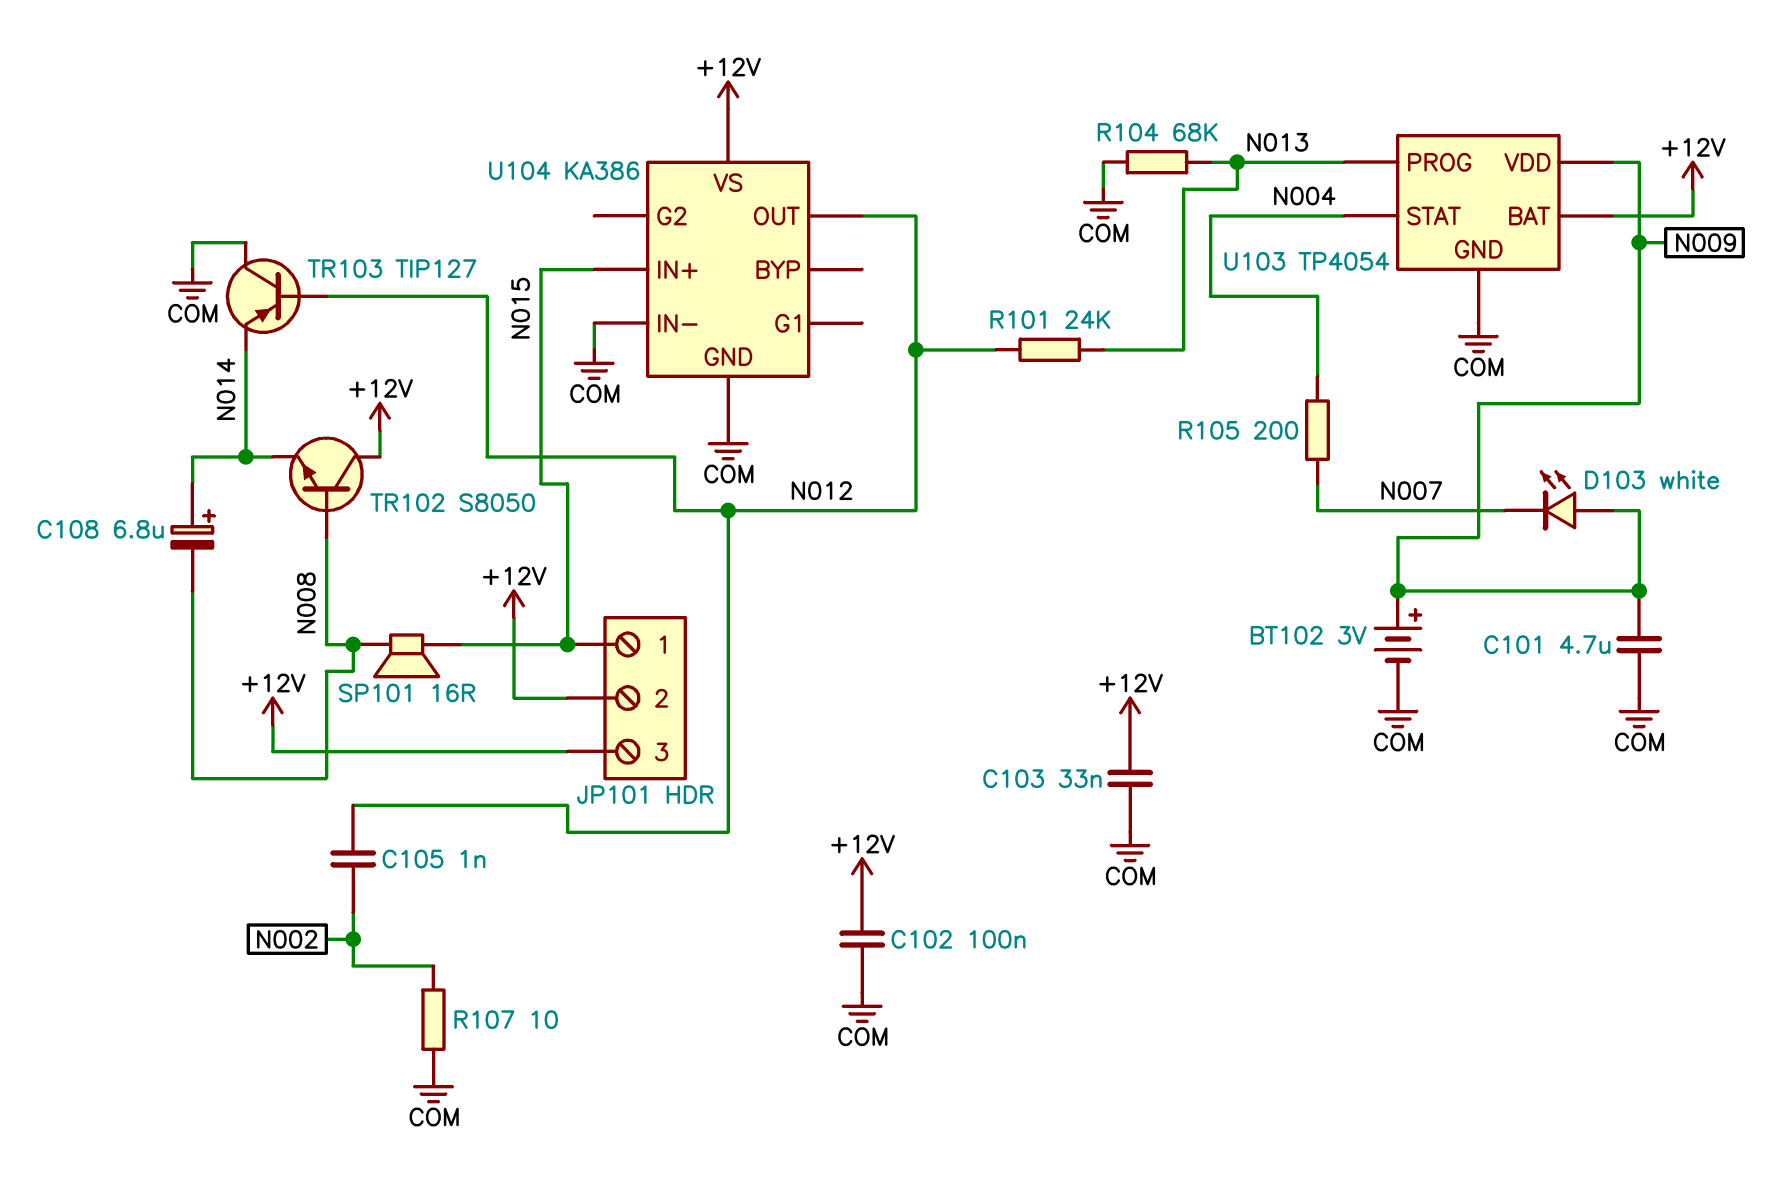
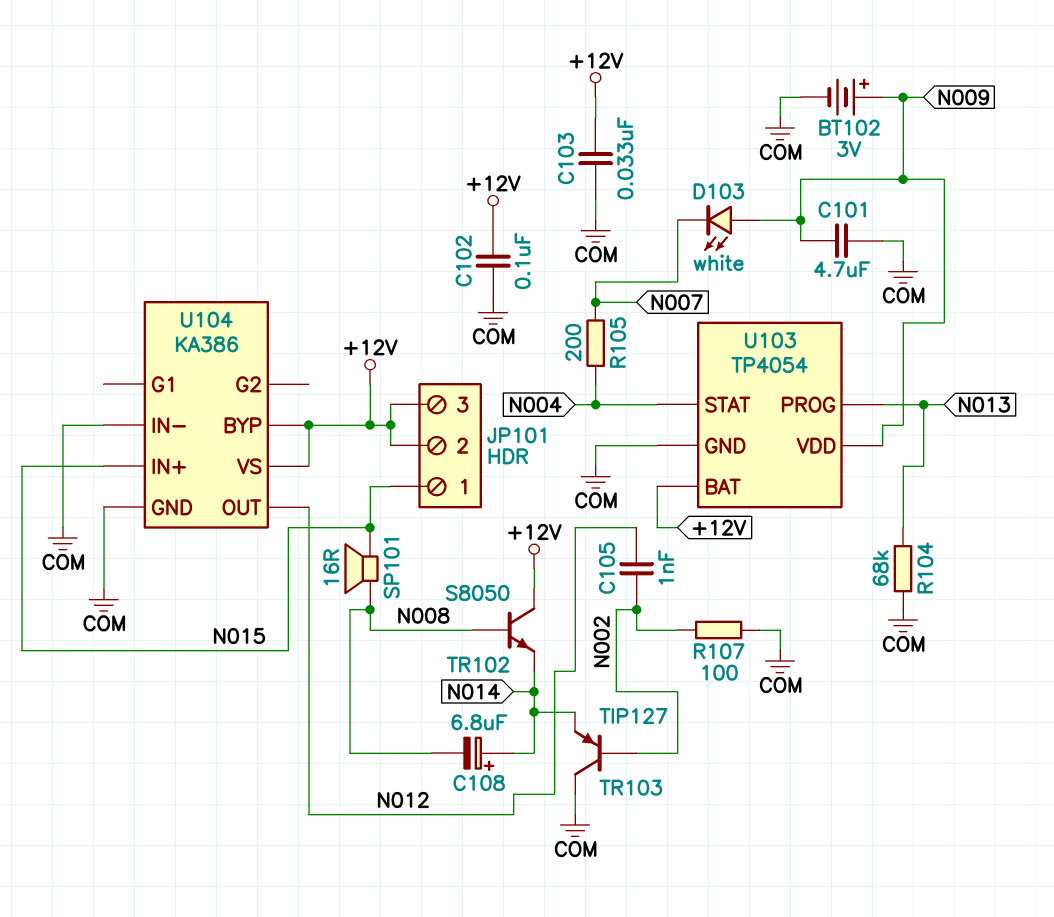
R101: 24k (N012, N013) -> none
R107: 10 (COM, N002) -> 100 (COM, N002)
TR103: PNP TIP127 (B N012, C COM, E N014) -> PNP TIP127 (B N002, C COM, E N014)
U104 pin BYP: none -> +12V

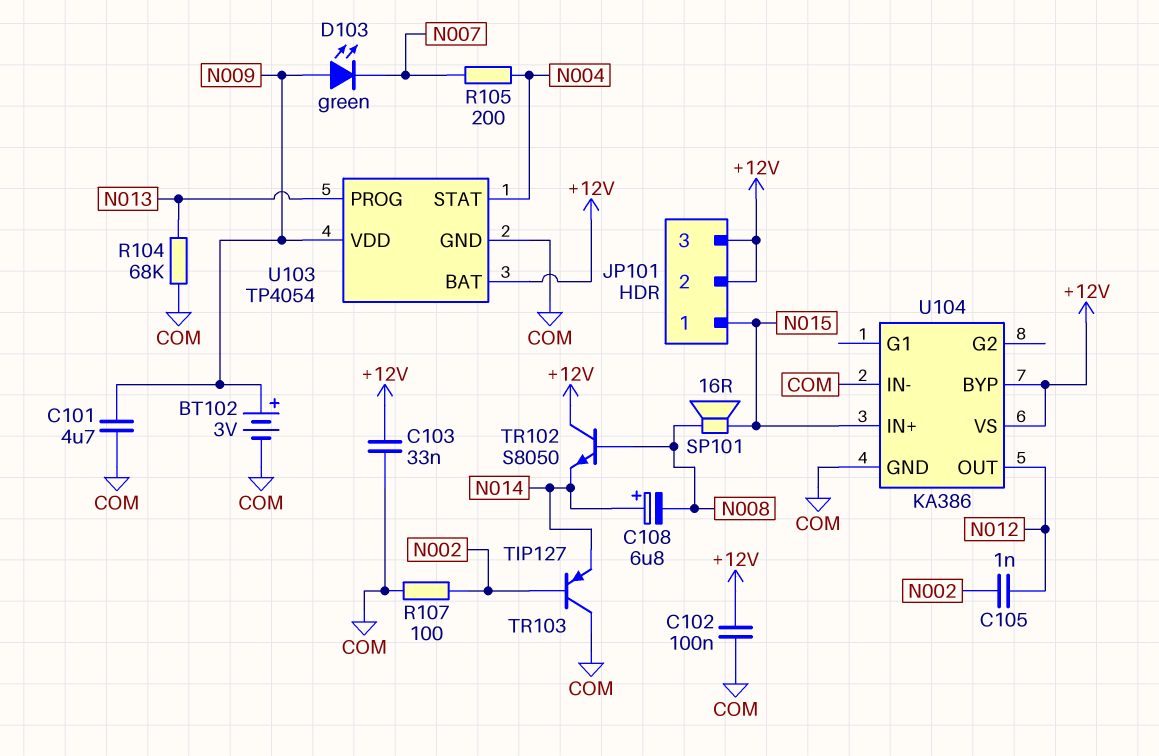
D103: LED white (A N009, K N007) -> LED green (A N009, K N007)

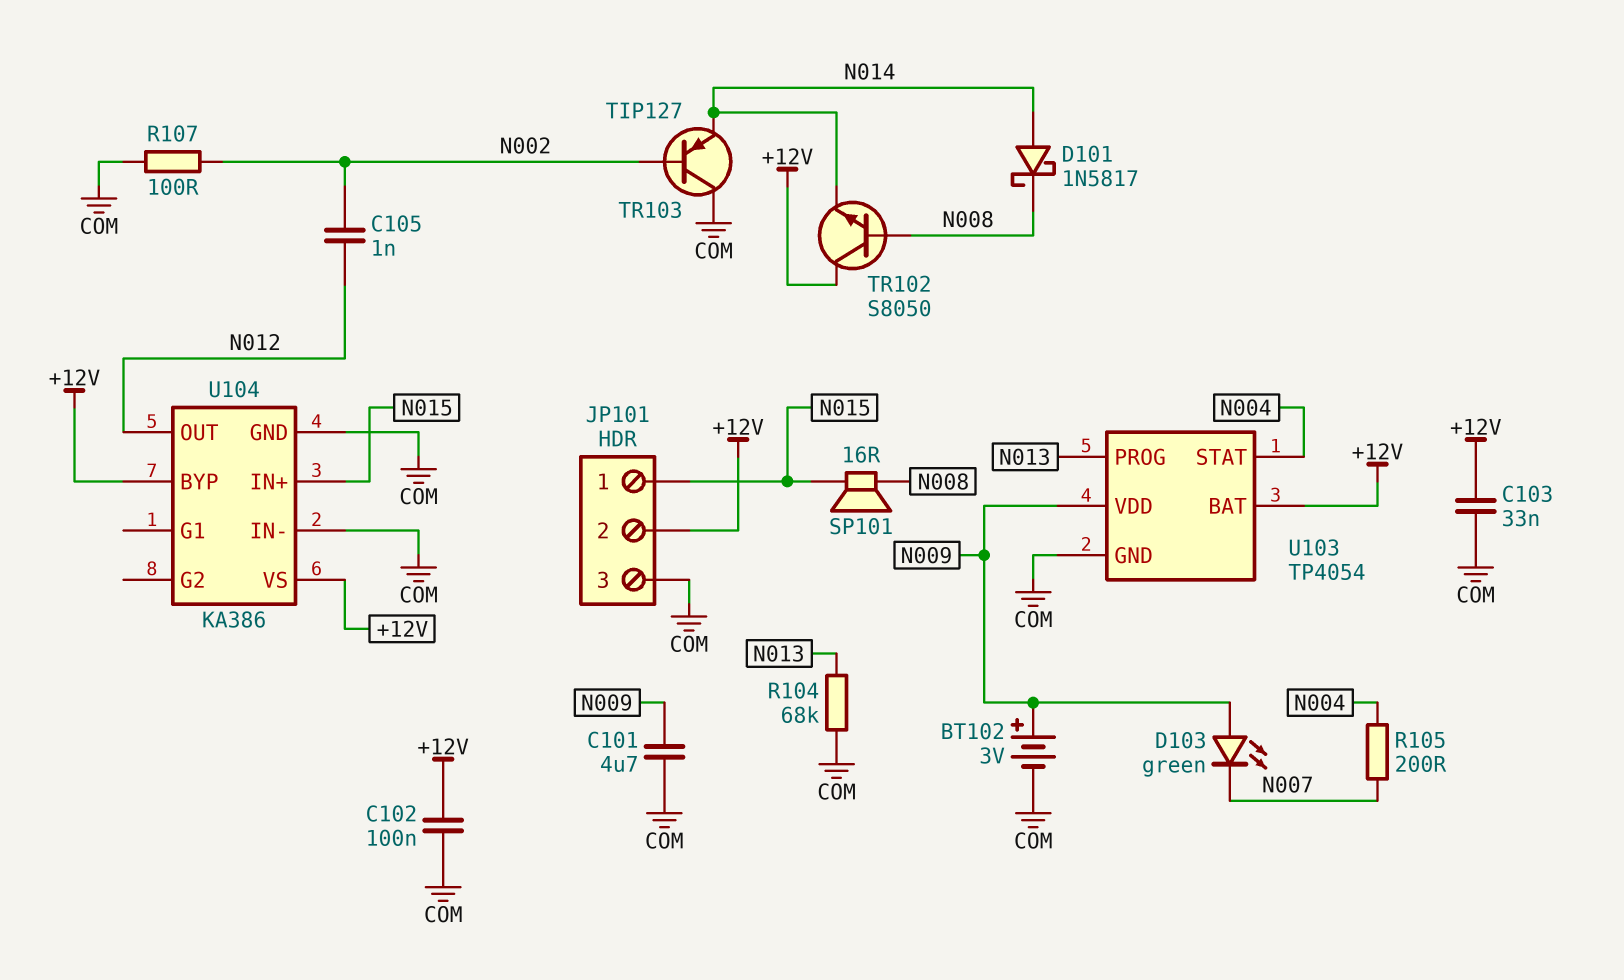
C108: 6.8uF (plus N014, minus N008) -> none
D101: none -> schottky 1N5817 (A N014, K N008)
JP101 pin 3: +12V -> COM

